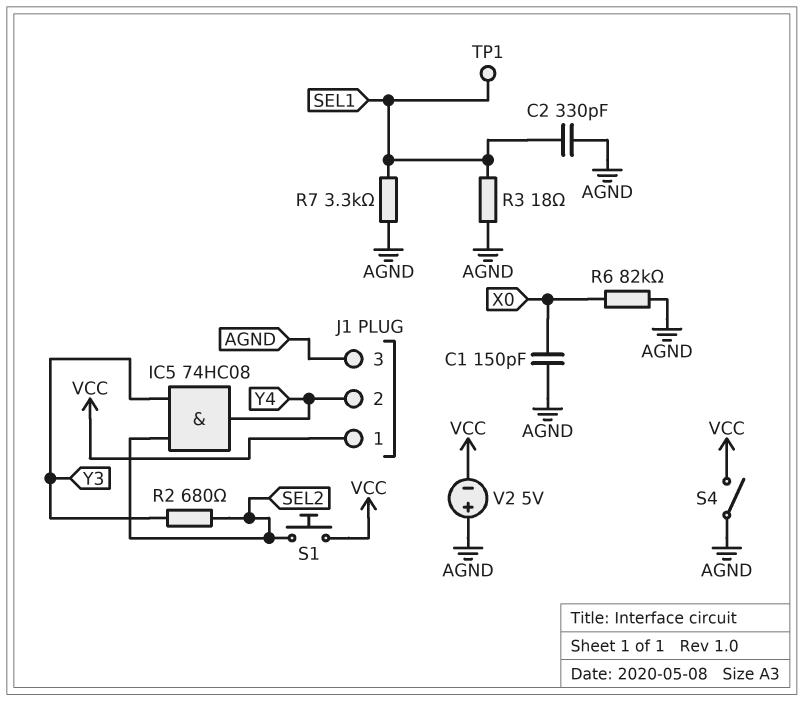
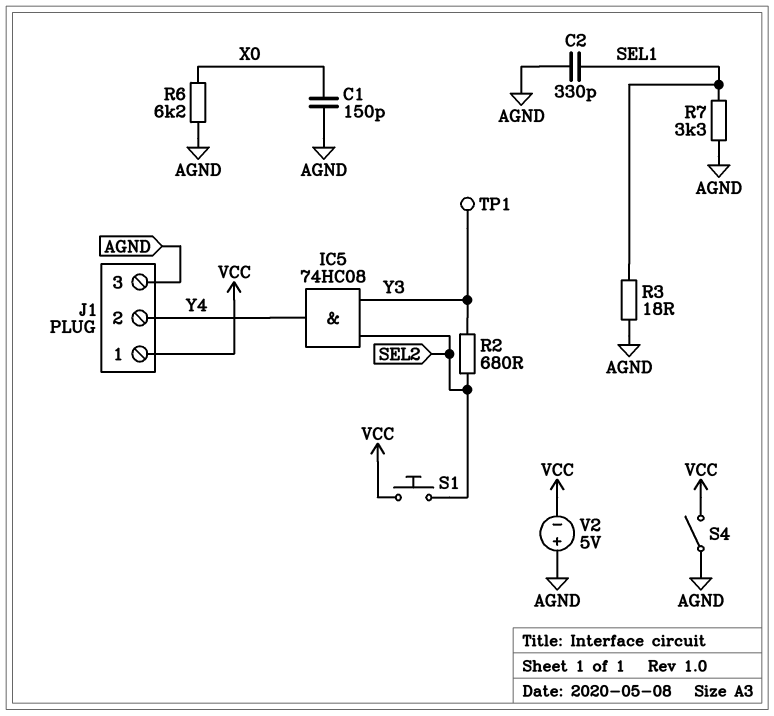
R6: 82k (AGND, X0) -> 6.2k (AGND, X0)
TP1: test point (SEL1) -> test point (Y3)

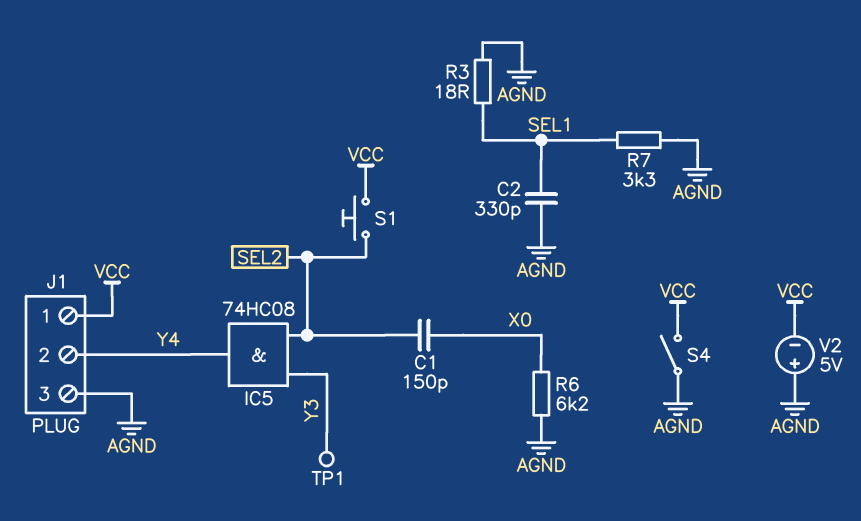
C1: 150pF (AGND, X0) -> 150pF (SEL2, X0)
R2: 680 (SEL2, Y3) -> none

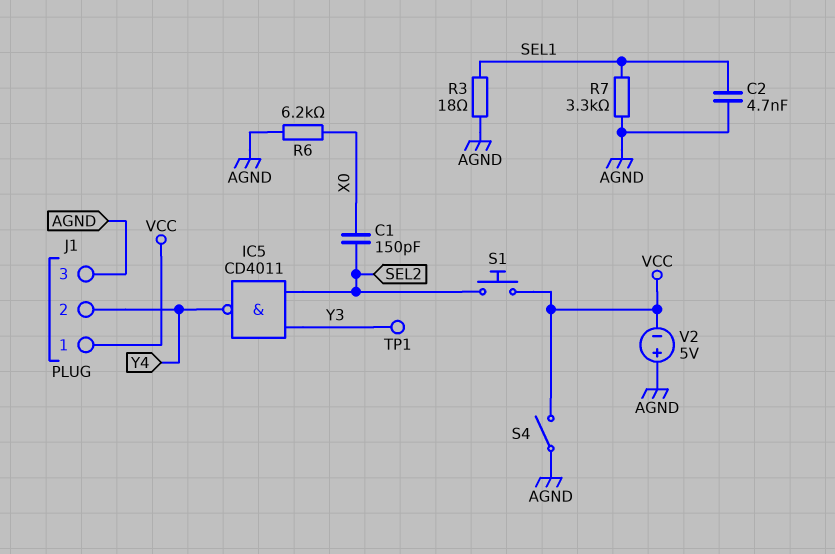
C2: 330pF (AGND, SEL1) -> 4.7nF (AGND, SEL1)
IC5: AND 74HC08 (in SEL2, in Y3, out Y4) -> NAND CD4011 (in SEL2, in Y3, out Y4)

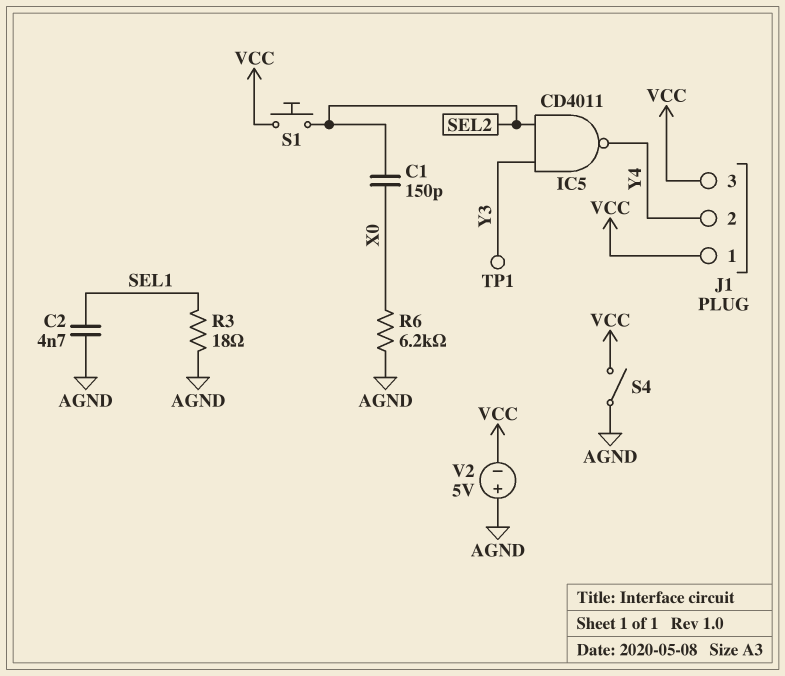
J1 pin 3: AGND -> VCC
R7: 3.3k (AGND, SEL1) -> none

